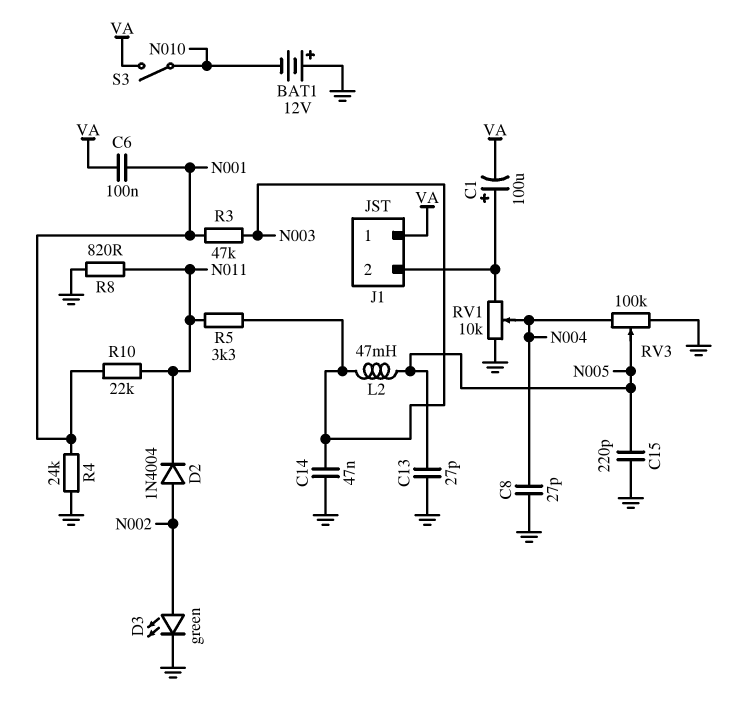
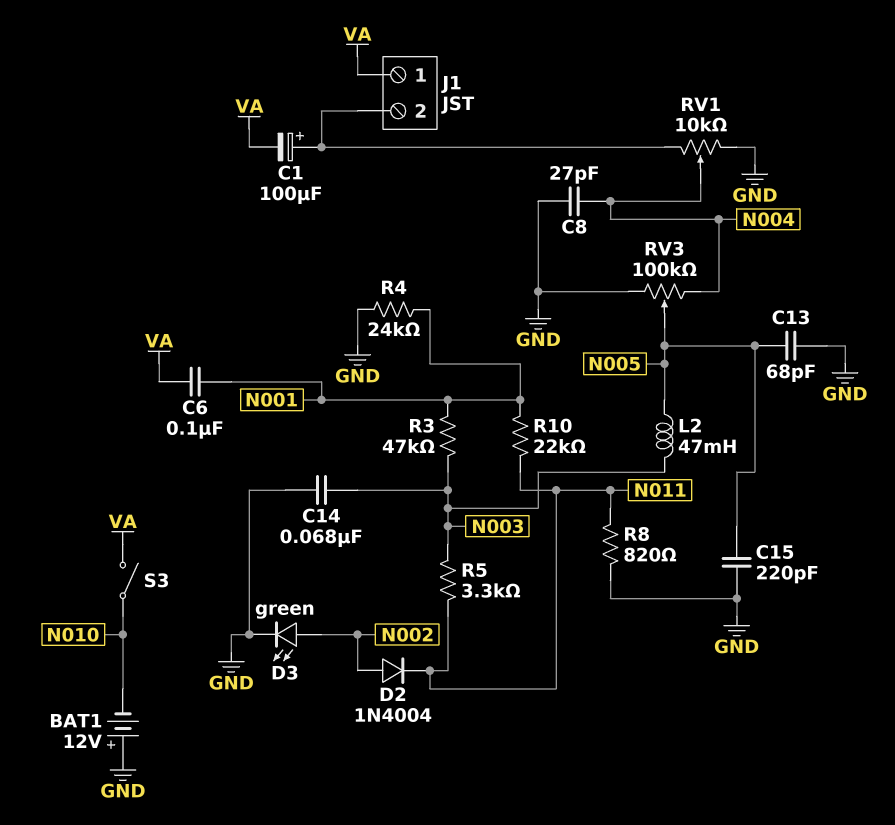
C13: 27pF (GND, N005) -> 68pF (GND, N005)
C14: 47nF (GND, N003) -> 68nF (GND, N003)

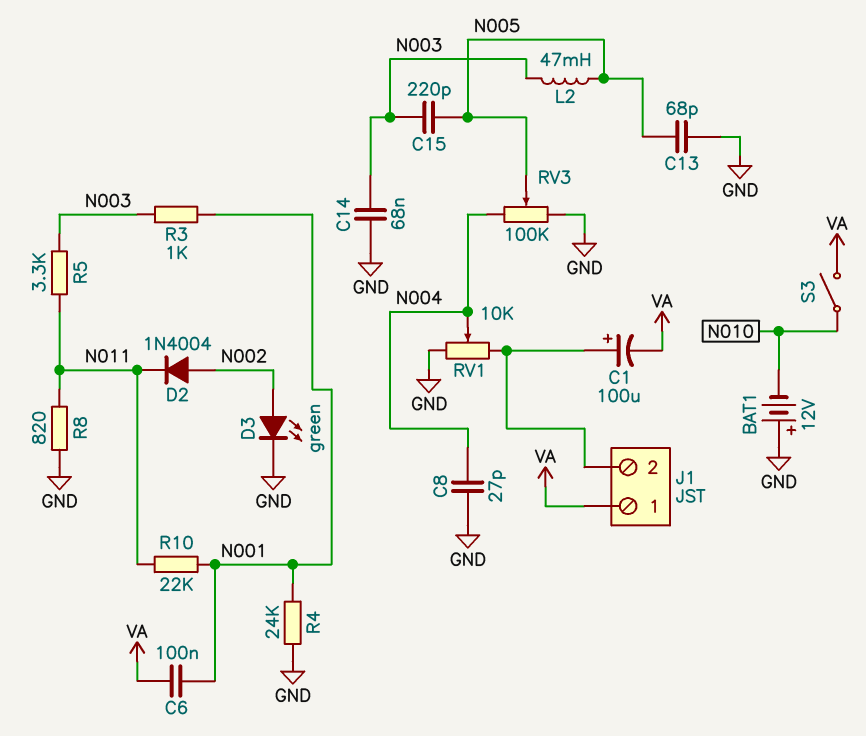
C15: 220pF (GND, N005) -> 220pF (N003, N005)
R3: 47k (N001, N003) -> 1k (N001, N003)

